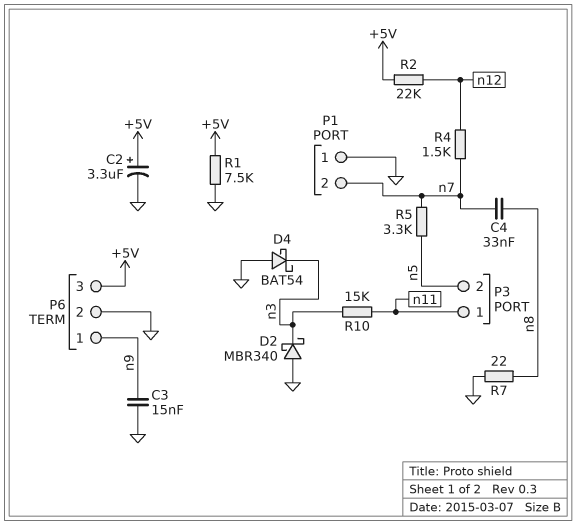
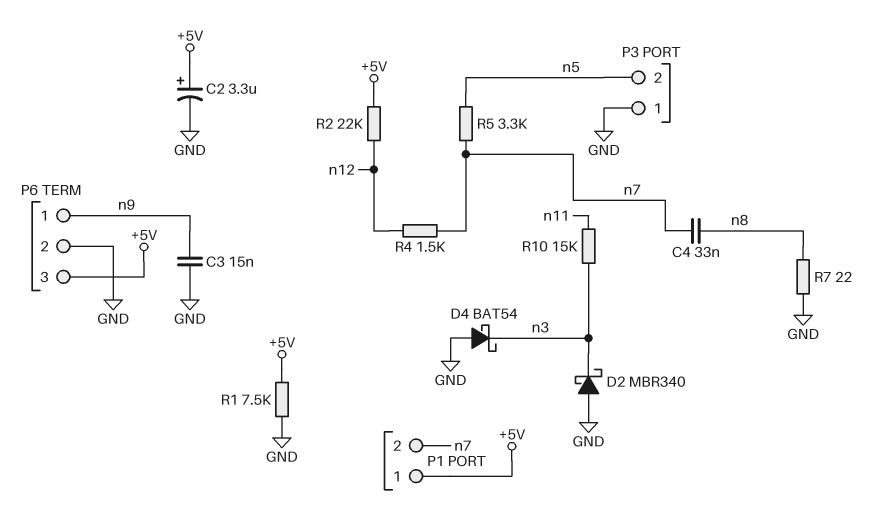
P1 pin 1: GND -> +5V
P3 pin 1: n11 -> GND

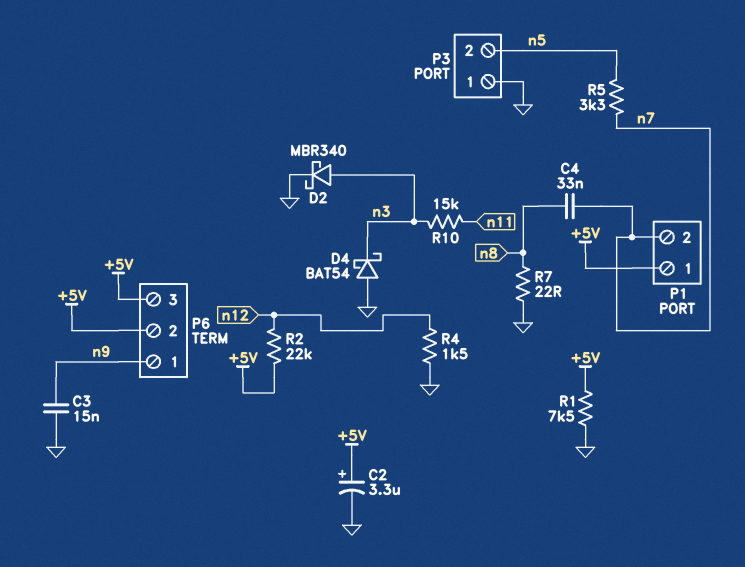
D2: schottky MBR340 (A GND, K n3) -> schottky MBR340 (A n3, K GND)
P6 pin 2: GND -> +5V
R4: 1.5k (n7, n12) -> 1.5k (GND, n12)

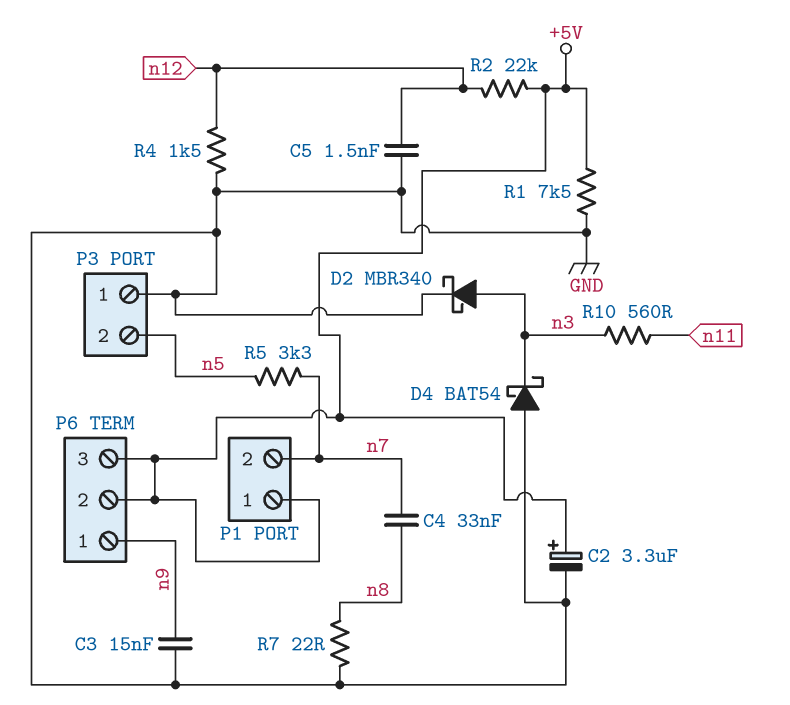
C5: none -> 1.5nF (GND, n12)
R10: 15k (n3, n11) -> 560 (n3, n11)

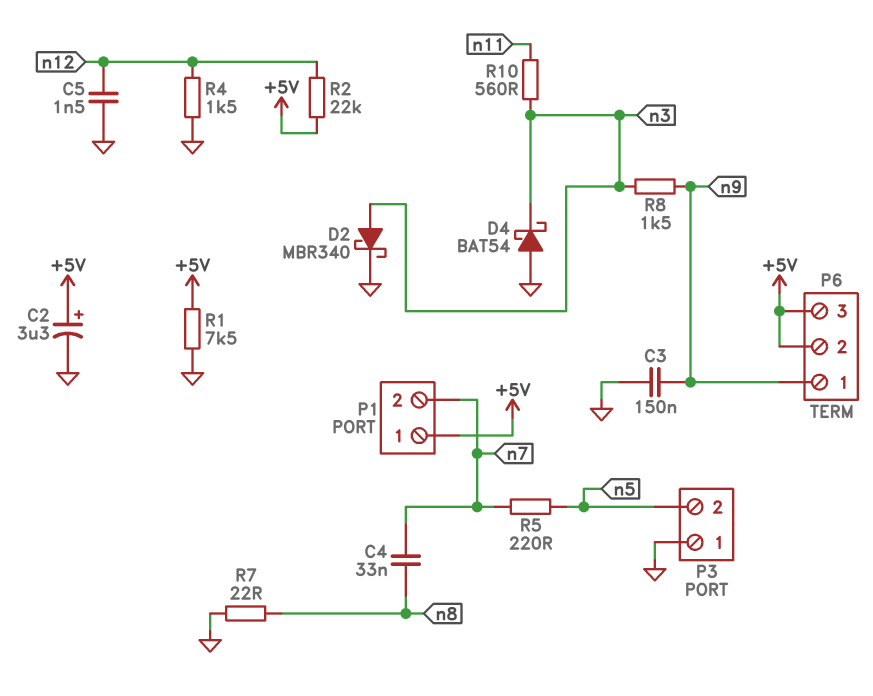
C3: 15nF (GND, n9) -> 150nF (GND, n9)
R5: 3.3k (n5, n7) -> 220 (n5, n7)
R8: none -> 1.5k (n3, n9)

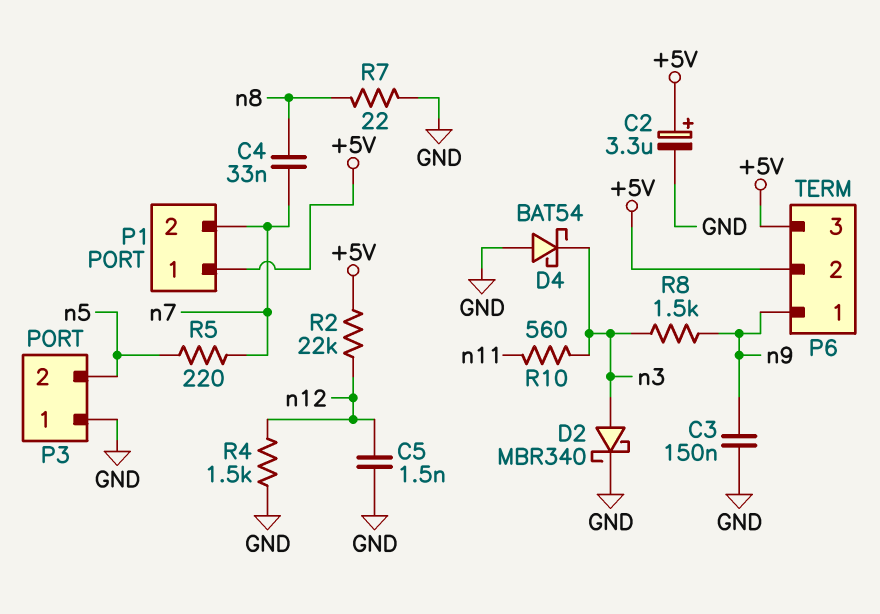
R1: 7.5k (+5V, GND) -> none

